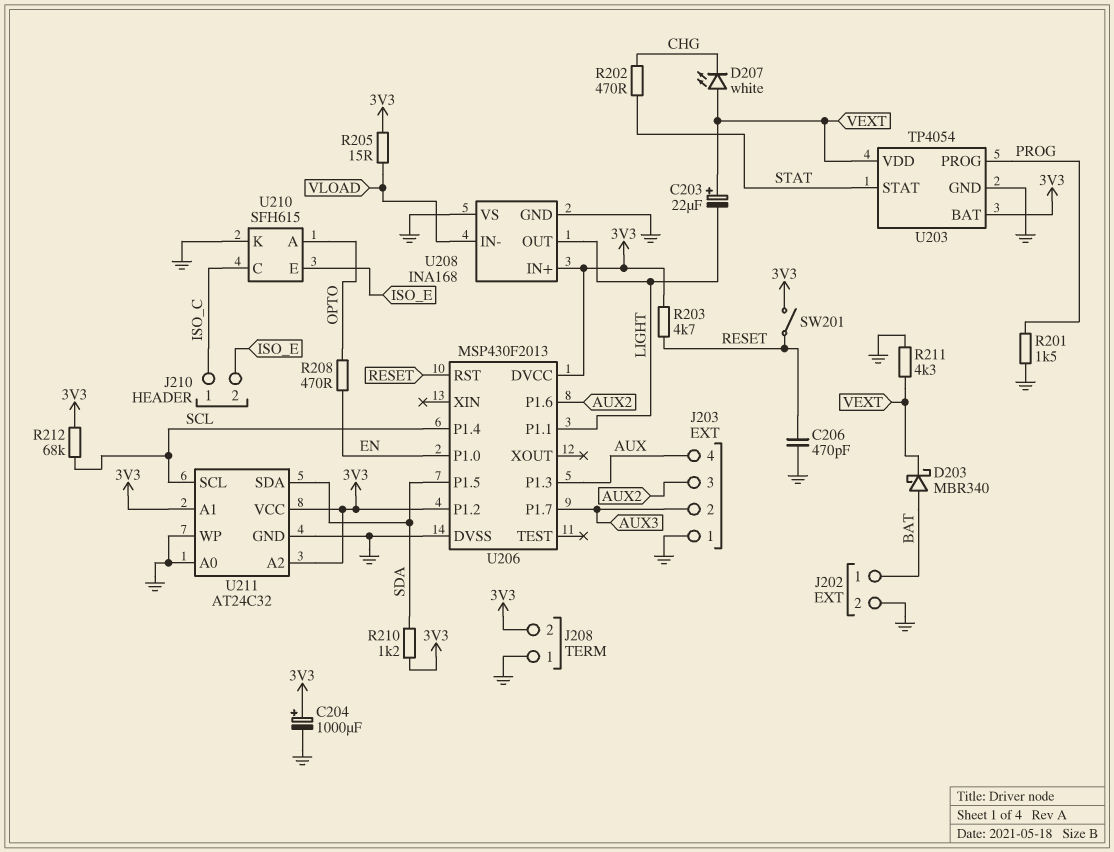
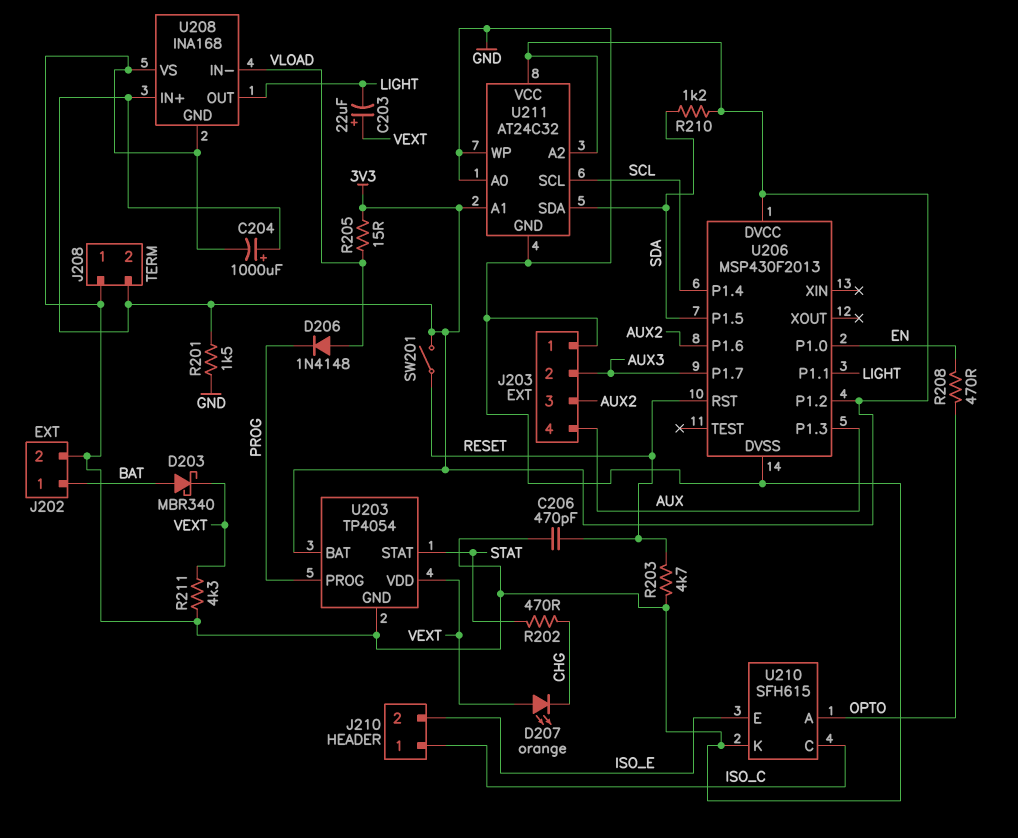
D206: none -> diode 1N4148 (A VLOAD, K PROG)
D207: LED white (A VEXT, K CHG) -> LED orange (A VEXT, K CHG)
R201: 1.5k (GND, PROG) -> 1.5k (3V3, GND)
R203: 4.7k (3V3, RESET) -> 4.7k (GND, RESET)
R212: 68k (3V3, SCL) -> none

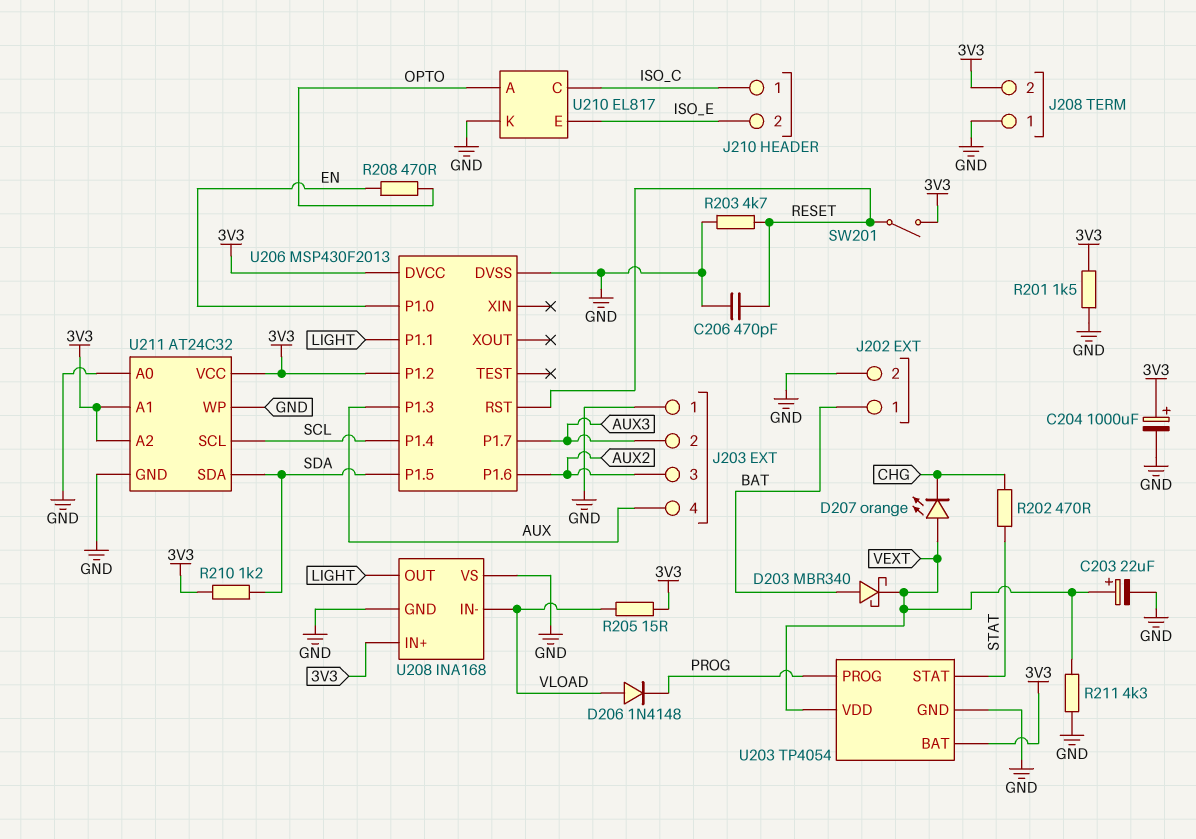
C203: 22uF (plus VEXT, minus LIGHT) -> 22uF (plus VEXT, minus GND)
U210: SFH615 -> EL817

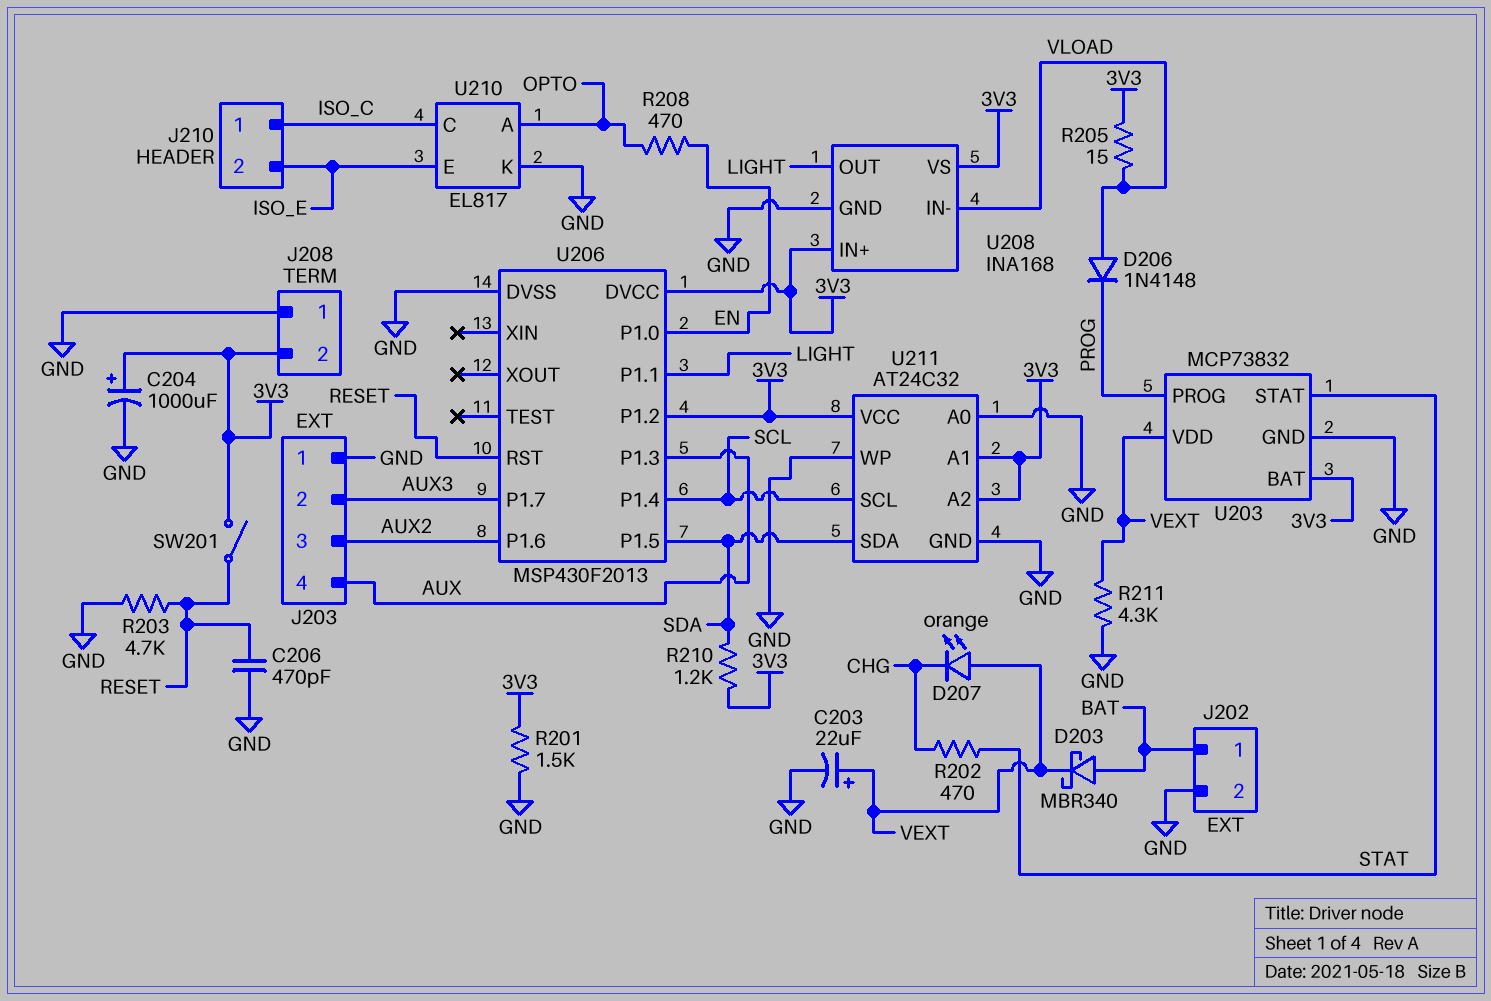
U203: TP4054 -> MCP73832
U208 pin VS: GND -> 3V3

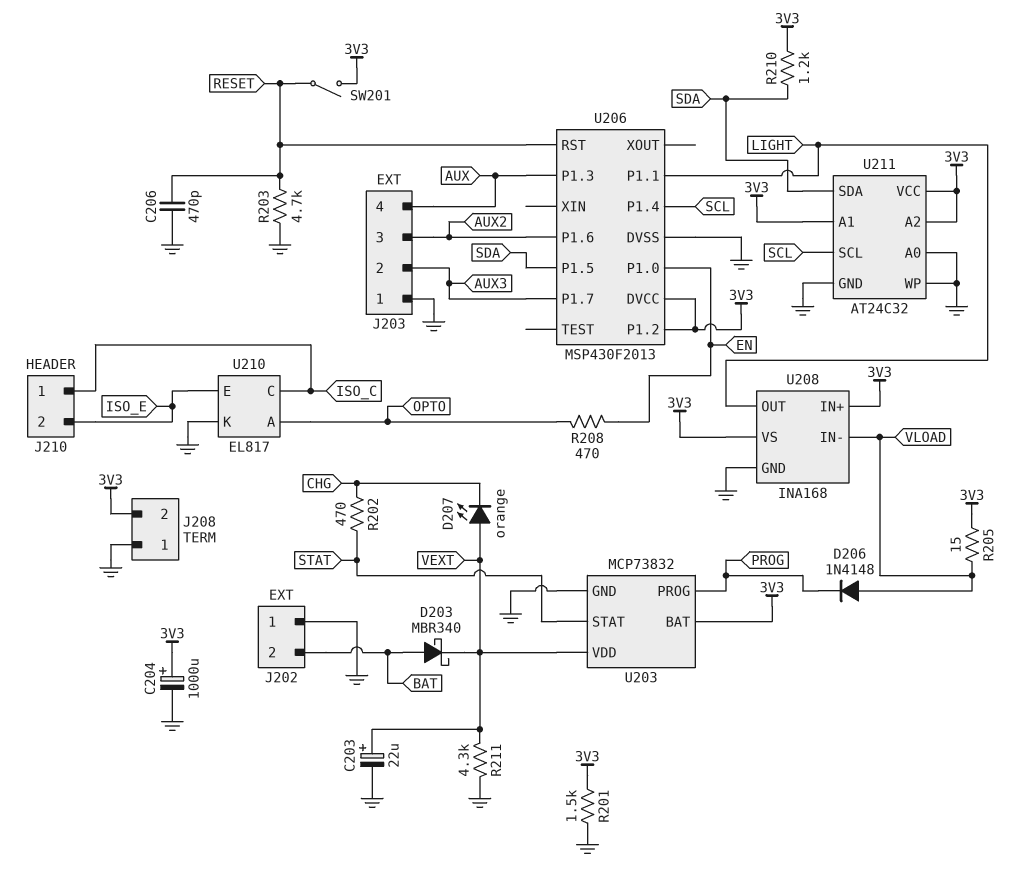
J202 pin 1: BAT -> GND
J202 pin 2: GND -> BAT

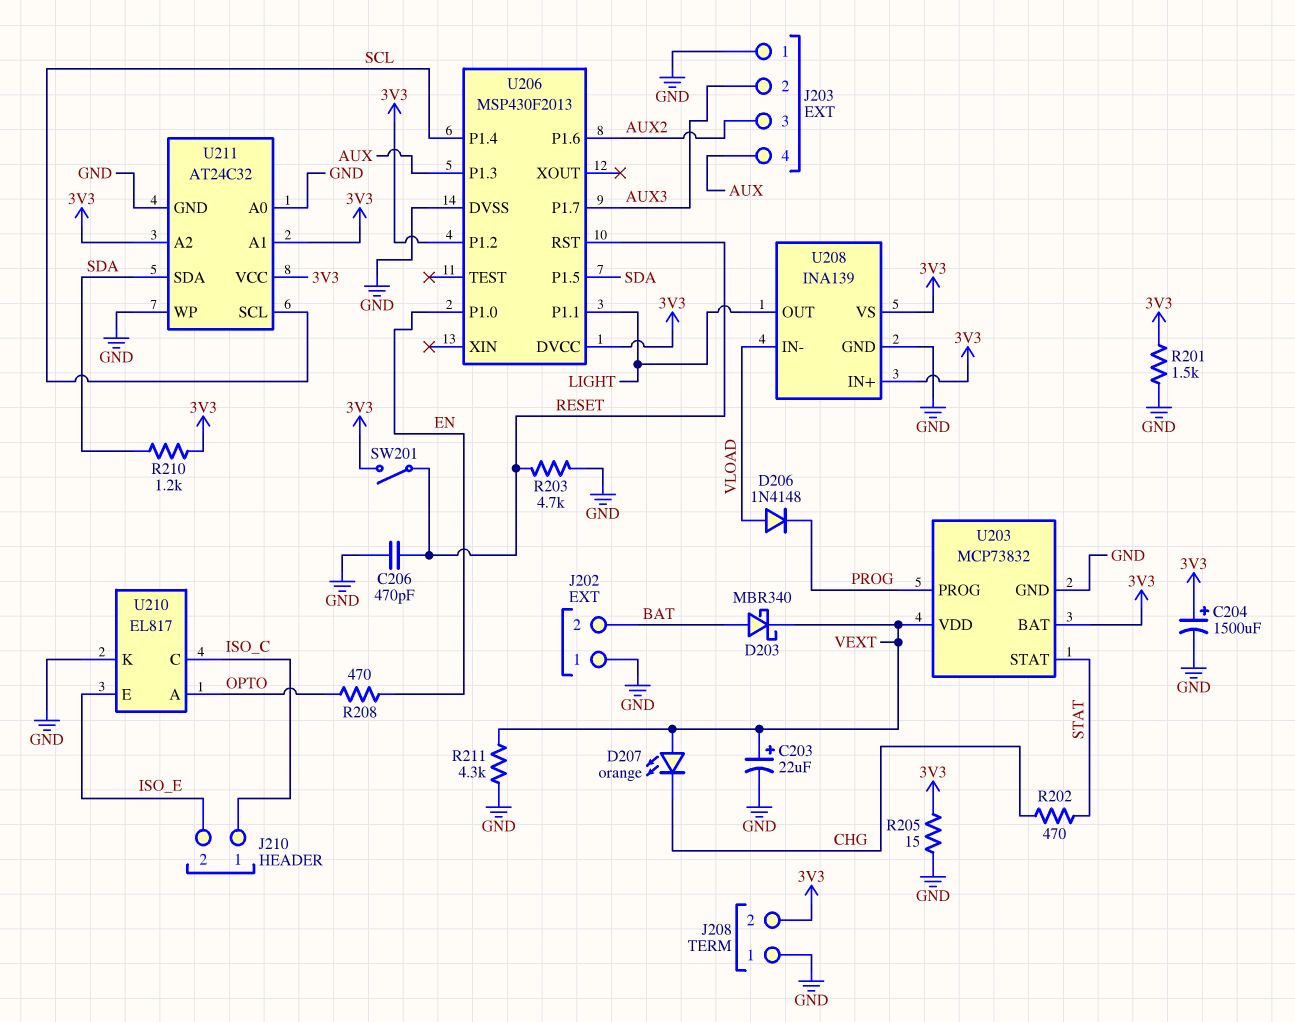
C204: 1000uF (plus 3V3, minus GND) -> 1500uF (plus 3V3, minus GND)
R205: 15 (3V3, VLOAD) -> 15 (3V3, GND)
U208: INA168 -> INA139

